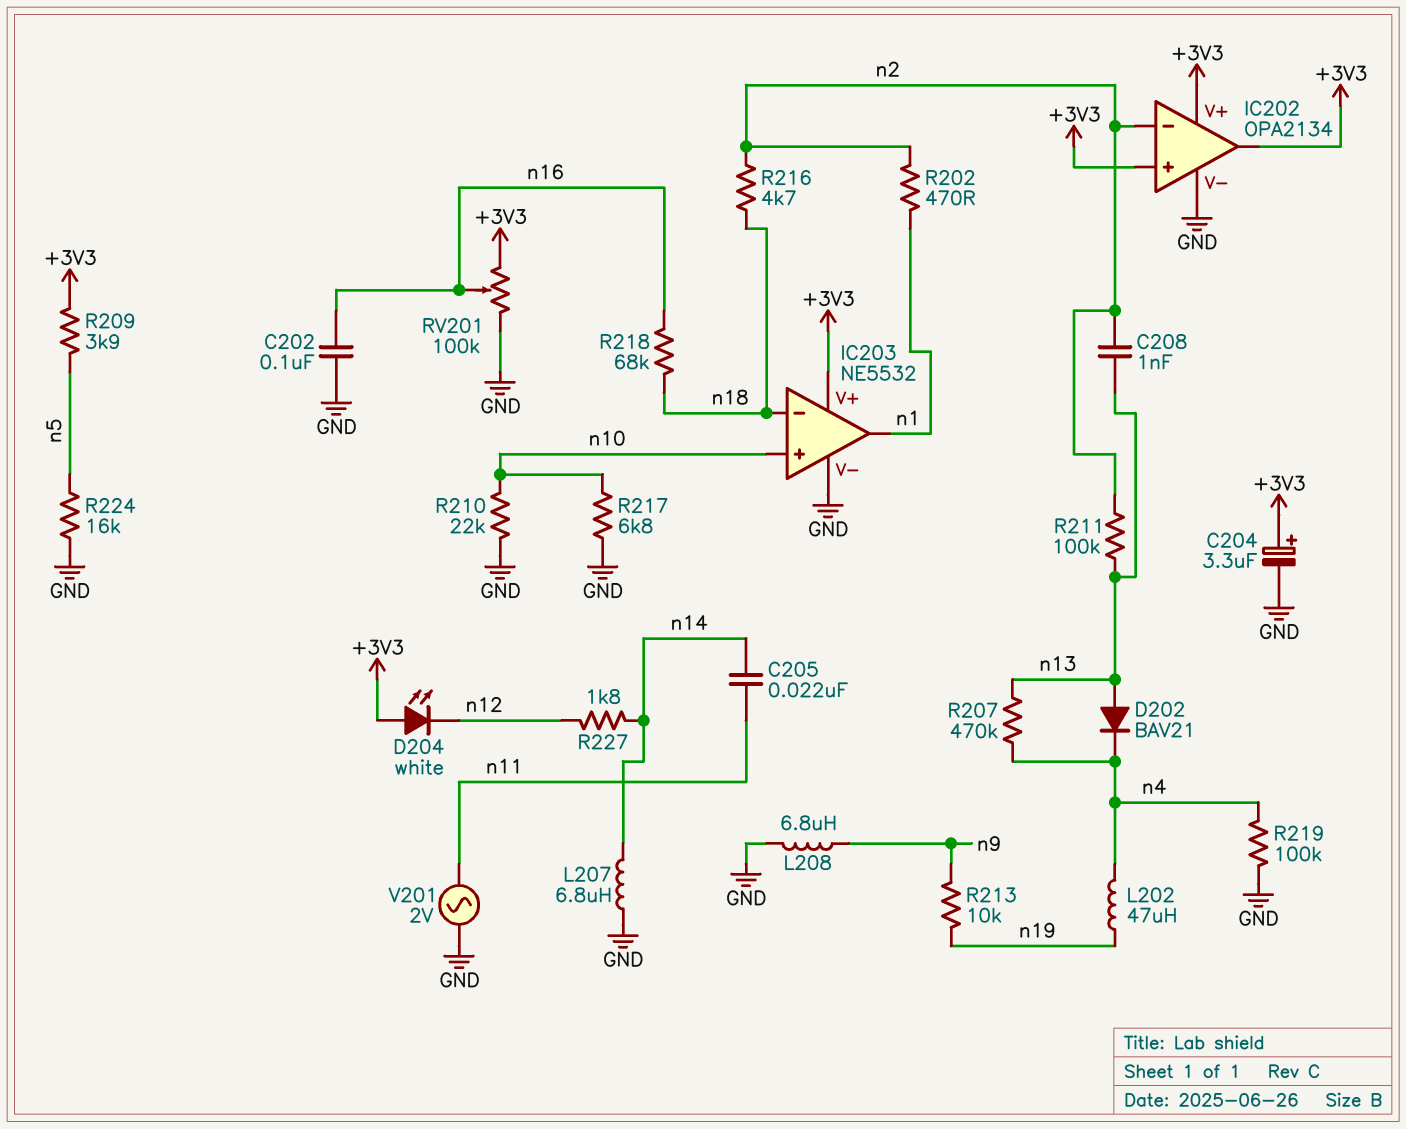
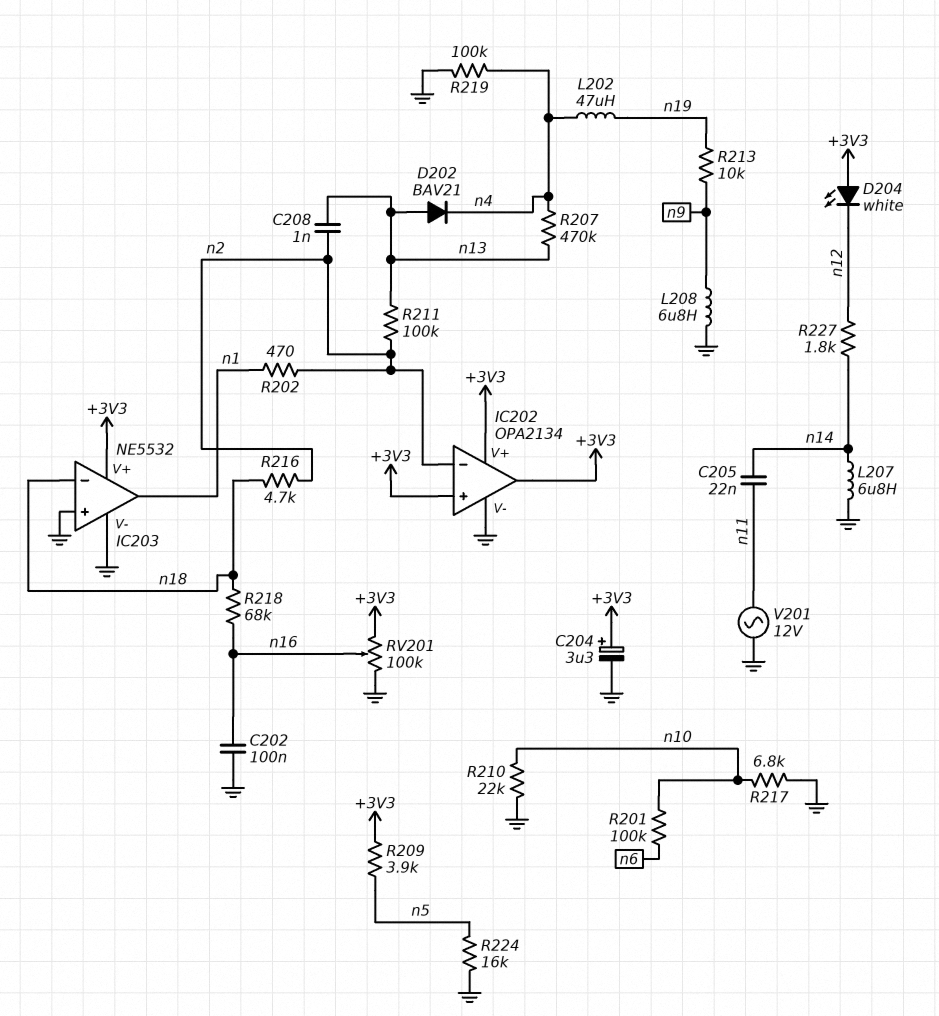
IC203 pin in+: n10 -> GND
R201: none -> 100k (n6, n10)
V201: AC 2V (GND, n11) -> AC 12V (GND, n11)

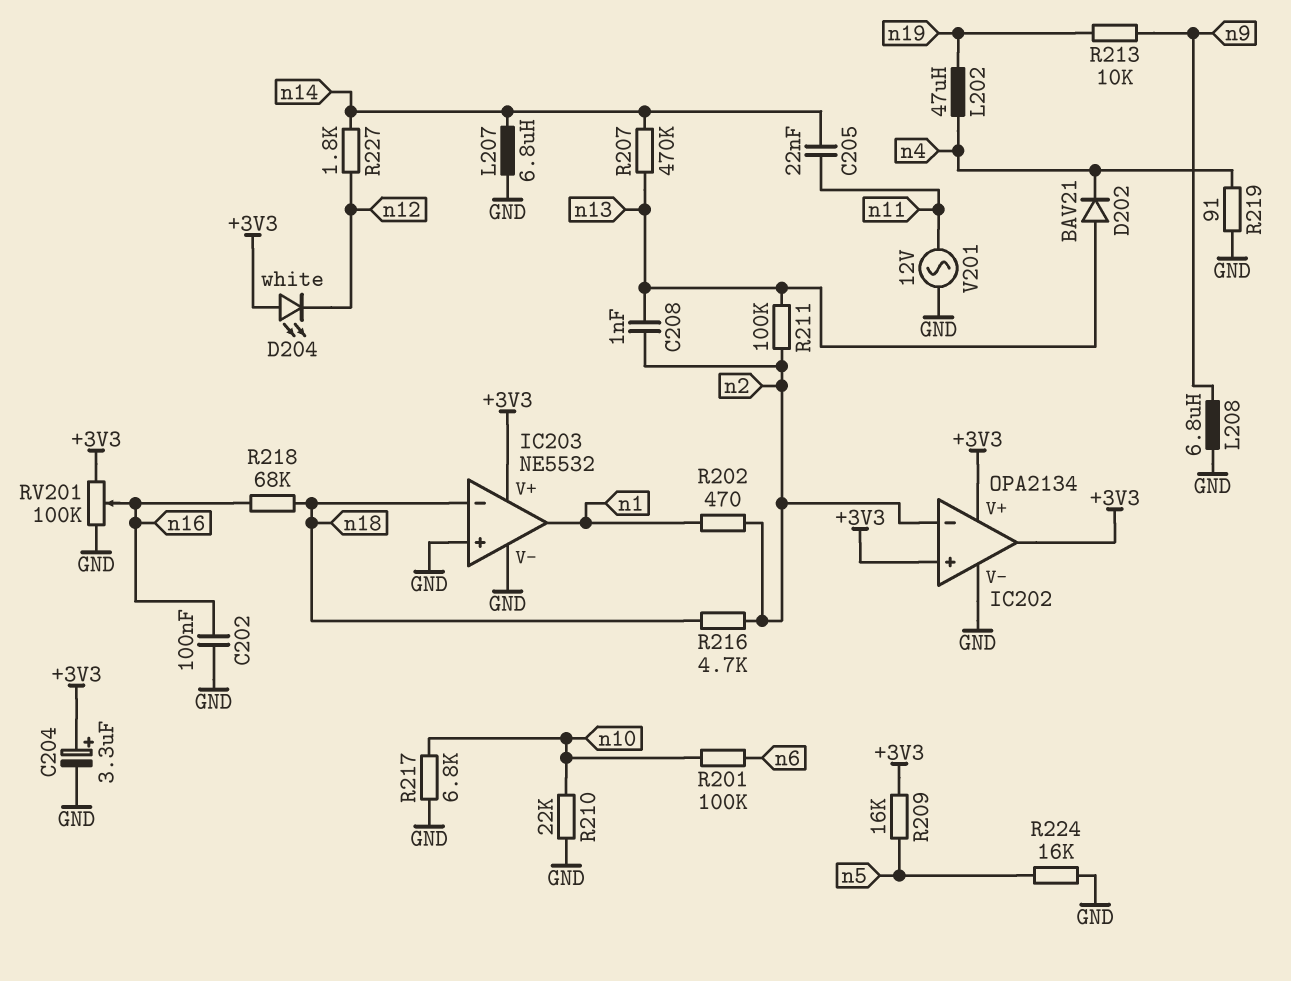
R207: 470k (n4, n13) -> 470k (n13, n14)
R209: 3.9k (+3V3, n5) -> 16k (+3V3, n5)
R219: 100k (GND, n4) -> 91 (GND, n4)

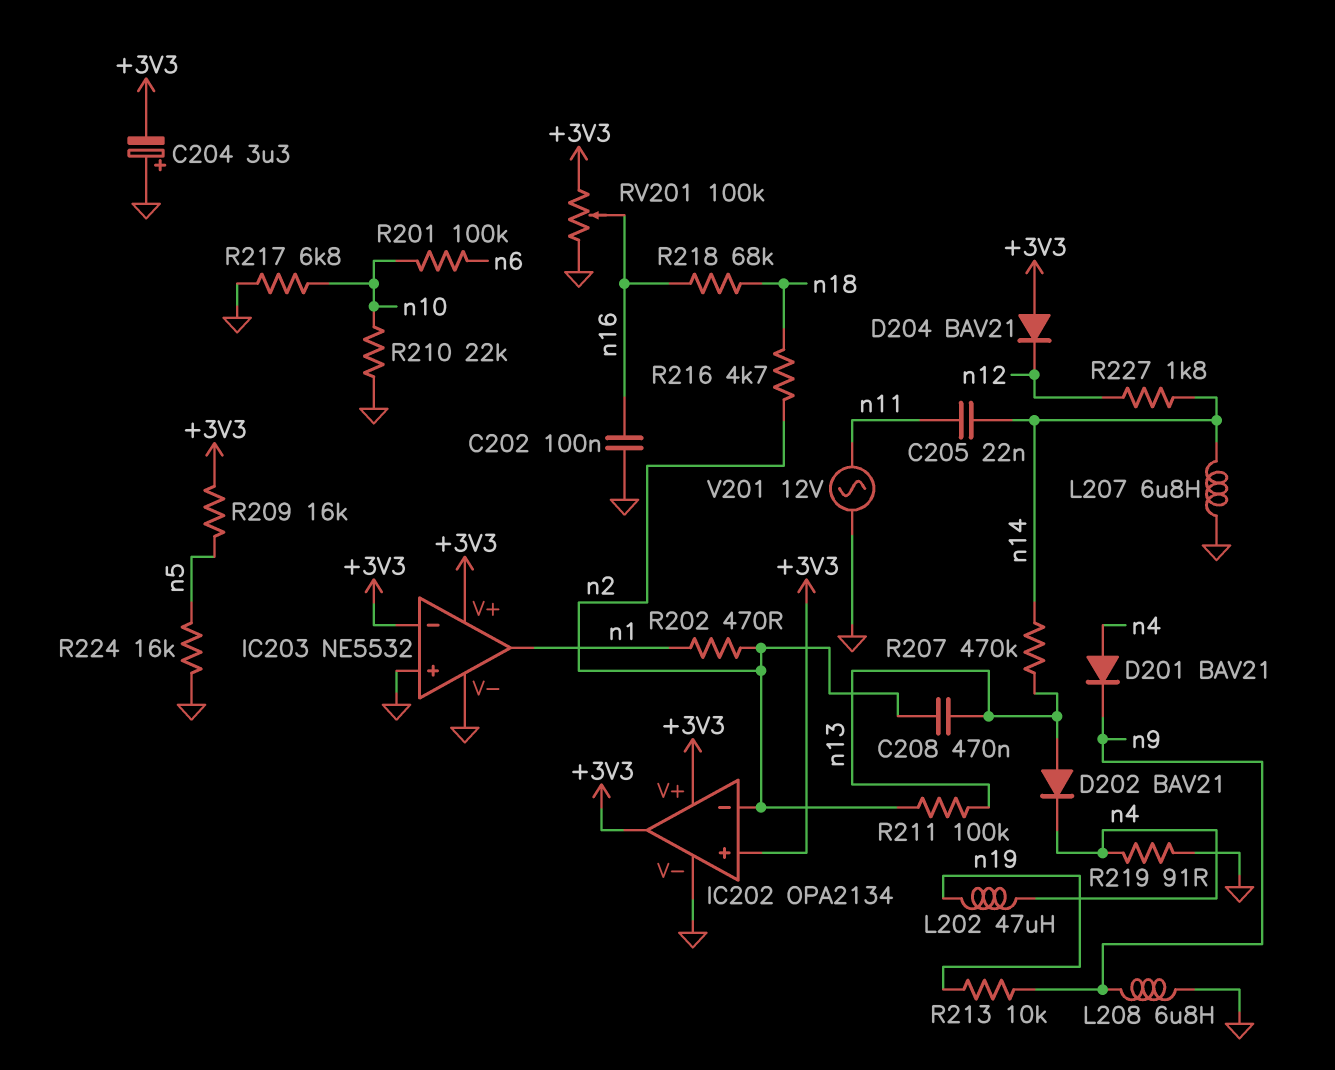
C204: 3.3uF (plus +3V3, minus GND) -> 3.3uF (plus GND, minus +3V3)
C208: 1nF (n2, n13) -> 470nF (n2, n13)
D201: none -> diode BAV21 (A n4, K n9)
D204: LED white (A +3V3, K n12) -> diode BAV21 (A +3V3, K n12)
IC203 pin in-: n18 -> +3V3

